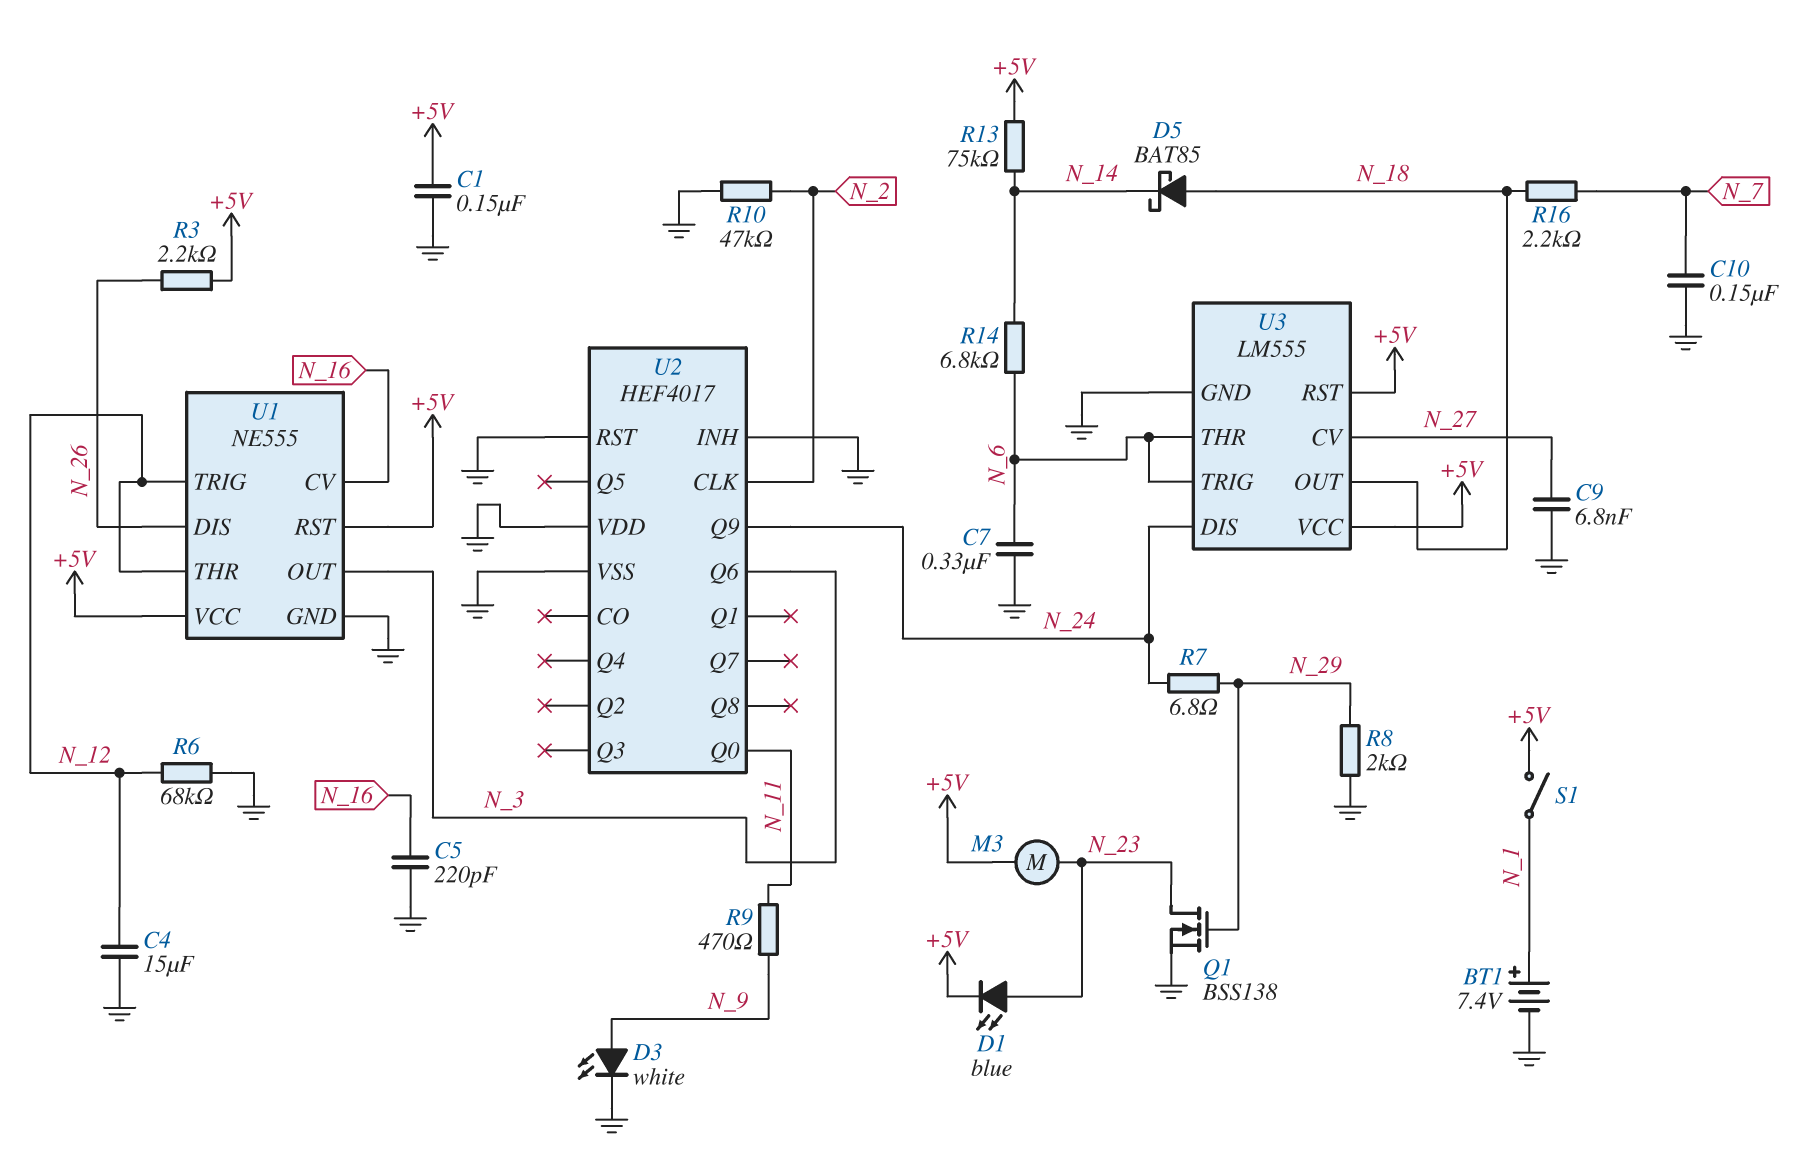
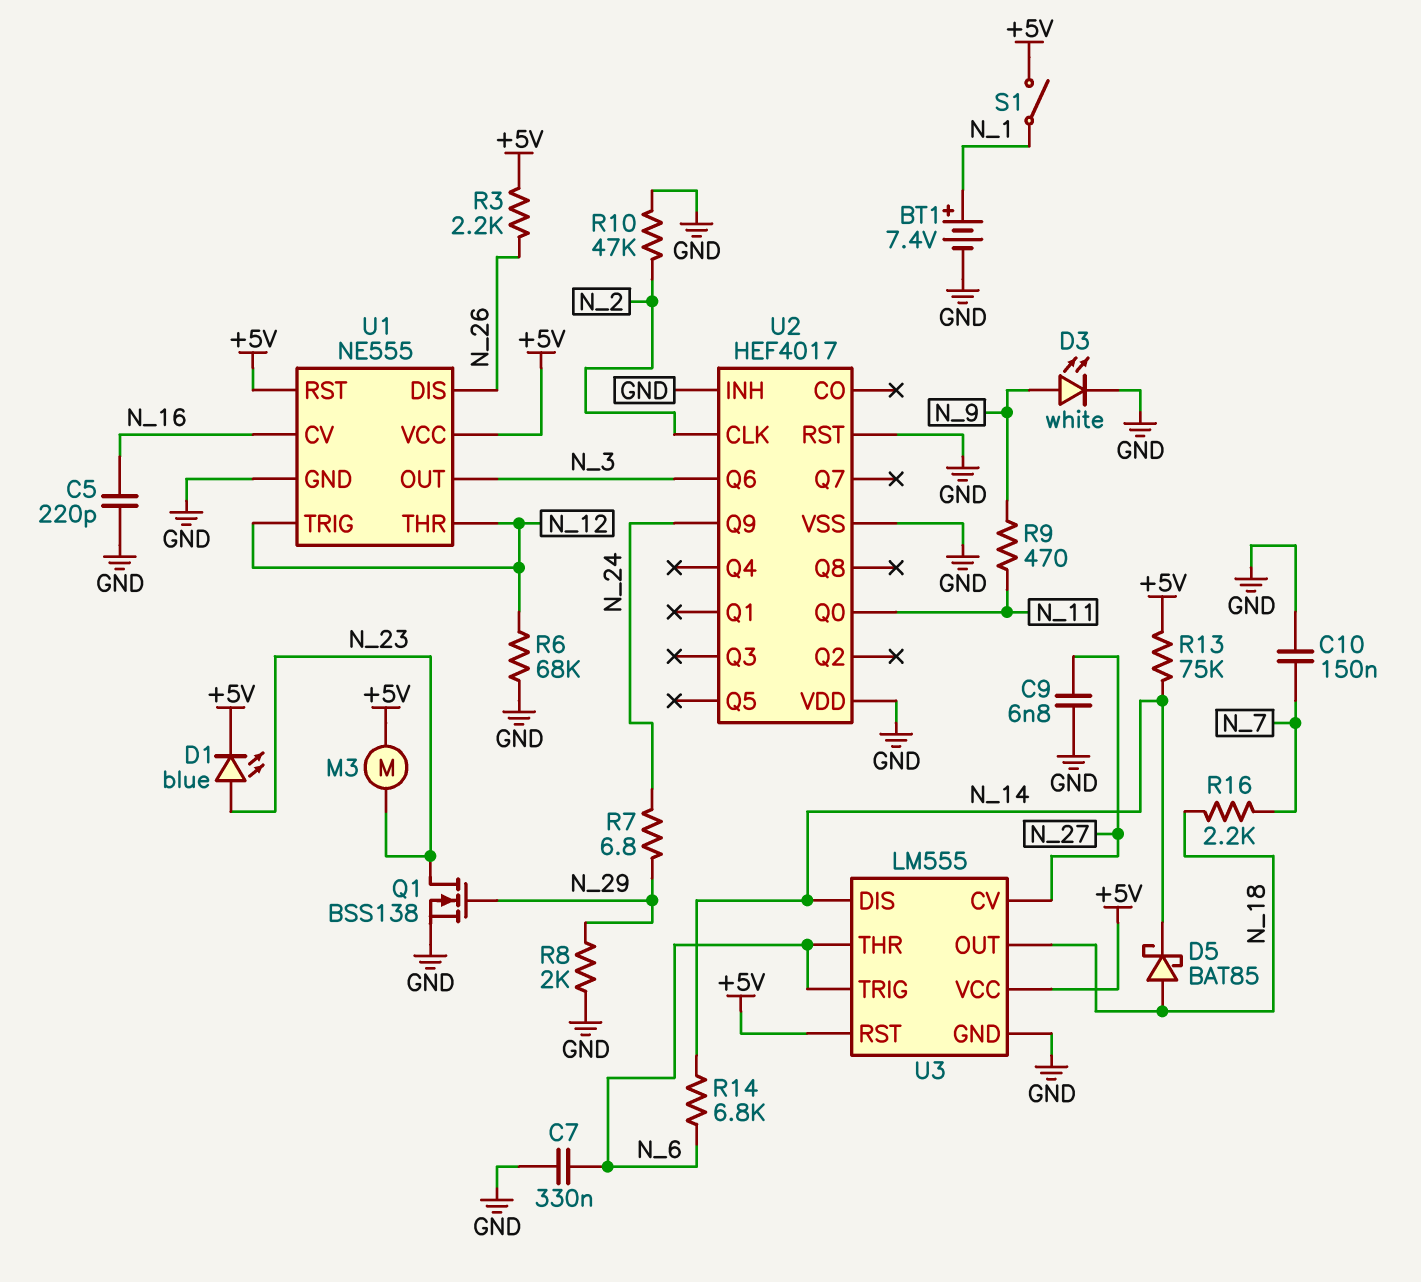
C1: 150nF (+5V, GND) -> none
C4: 15uF (GND, N_12) -> none
U3 pin DIS: N_24 -> N_14

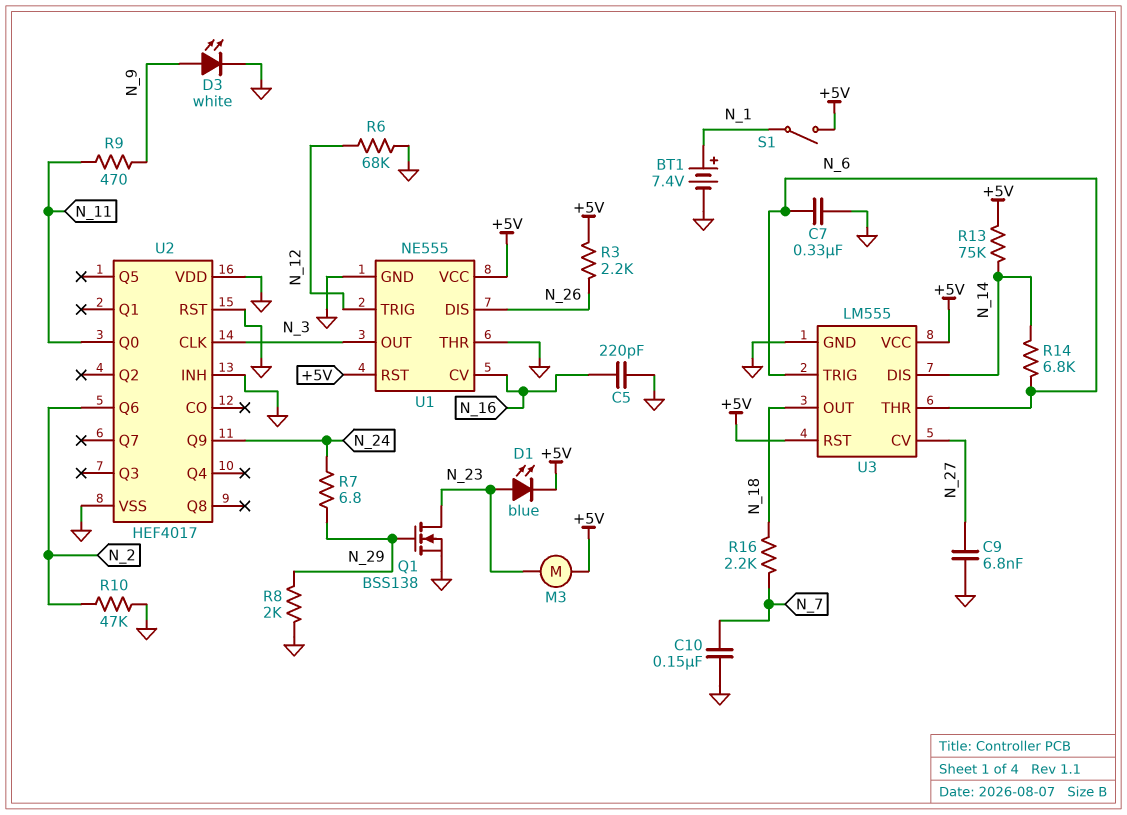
D5: schottky BAT85 (A N_18, K N_14) -> none
U1 pin THR: N_12 -> GND
U2 pin CLK: N_2 -> N_3
U2 pin Q6: N_3 -> N_2

